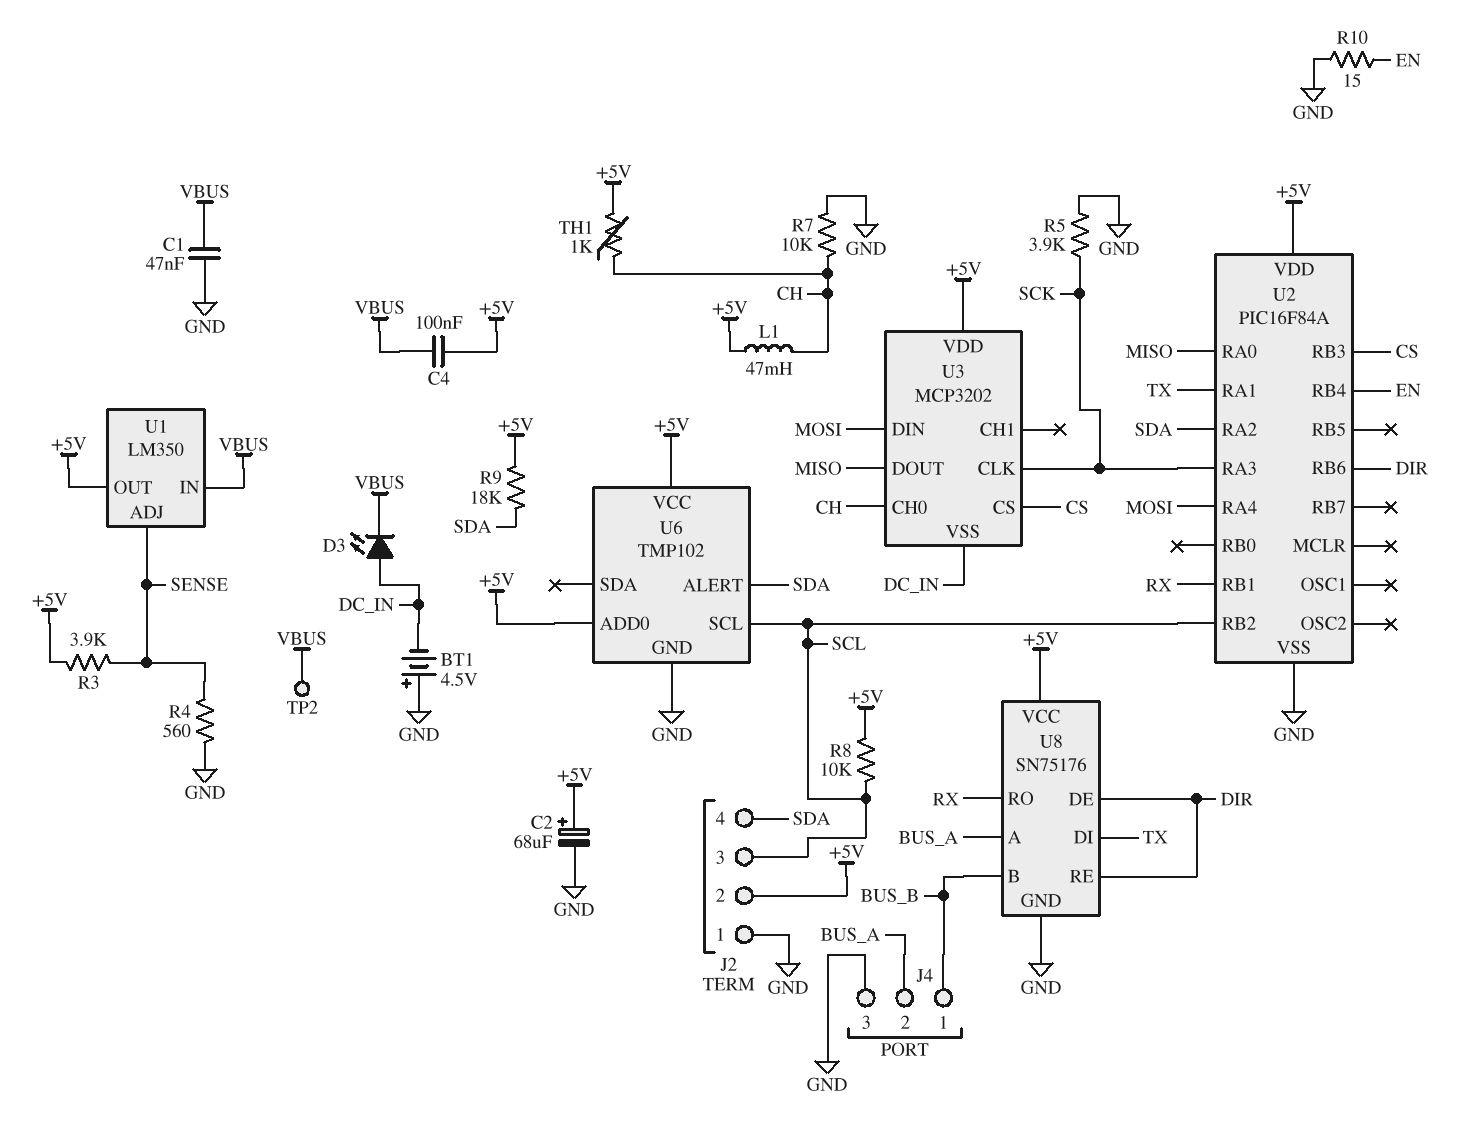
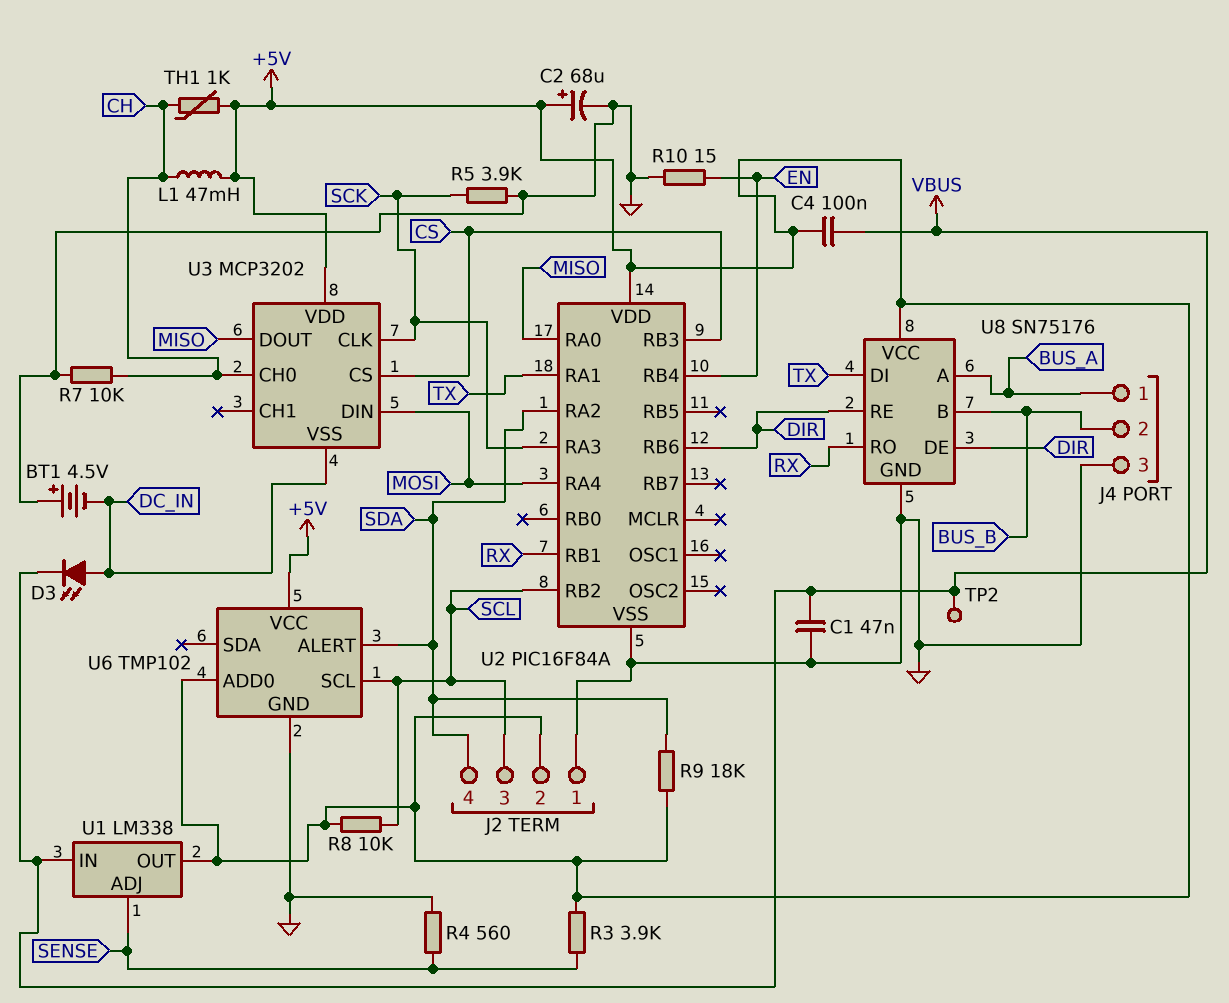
J4 pin 1: BUS_B -> BUS_A
J4 pin 2: BUS_A -> BUS_B
U1: LM350 -> LM338

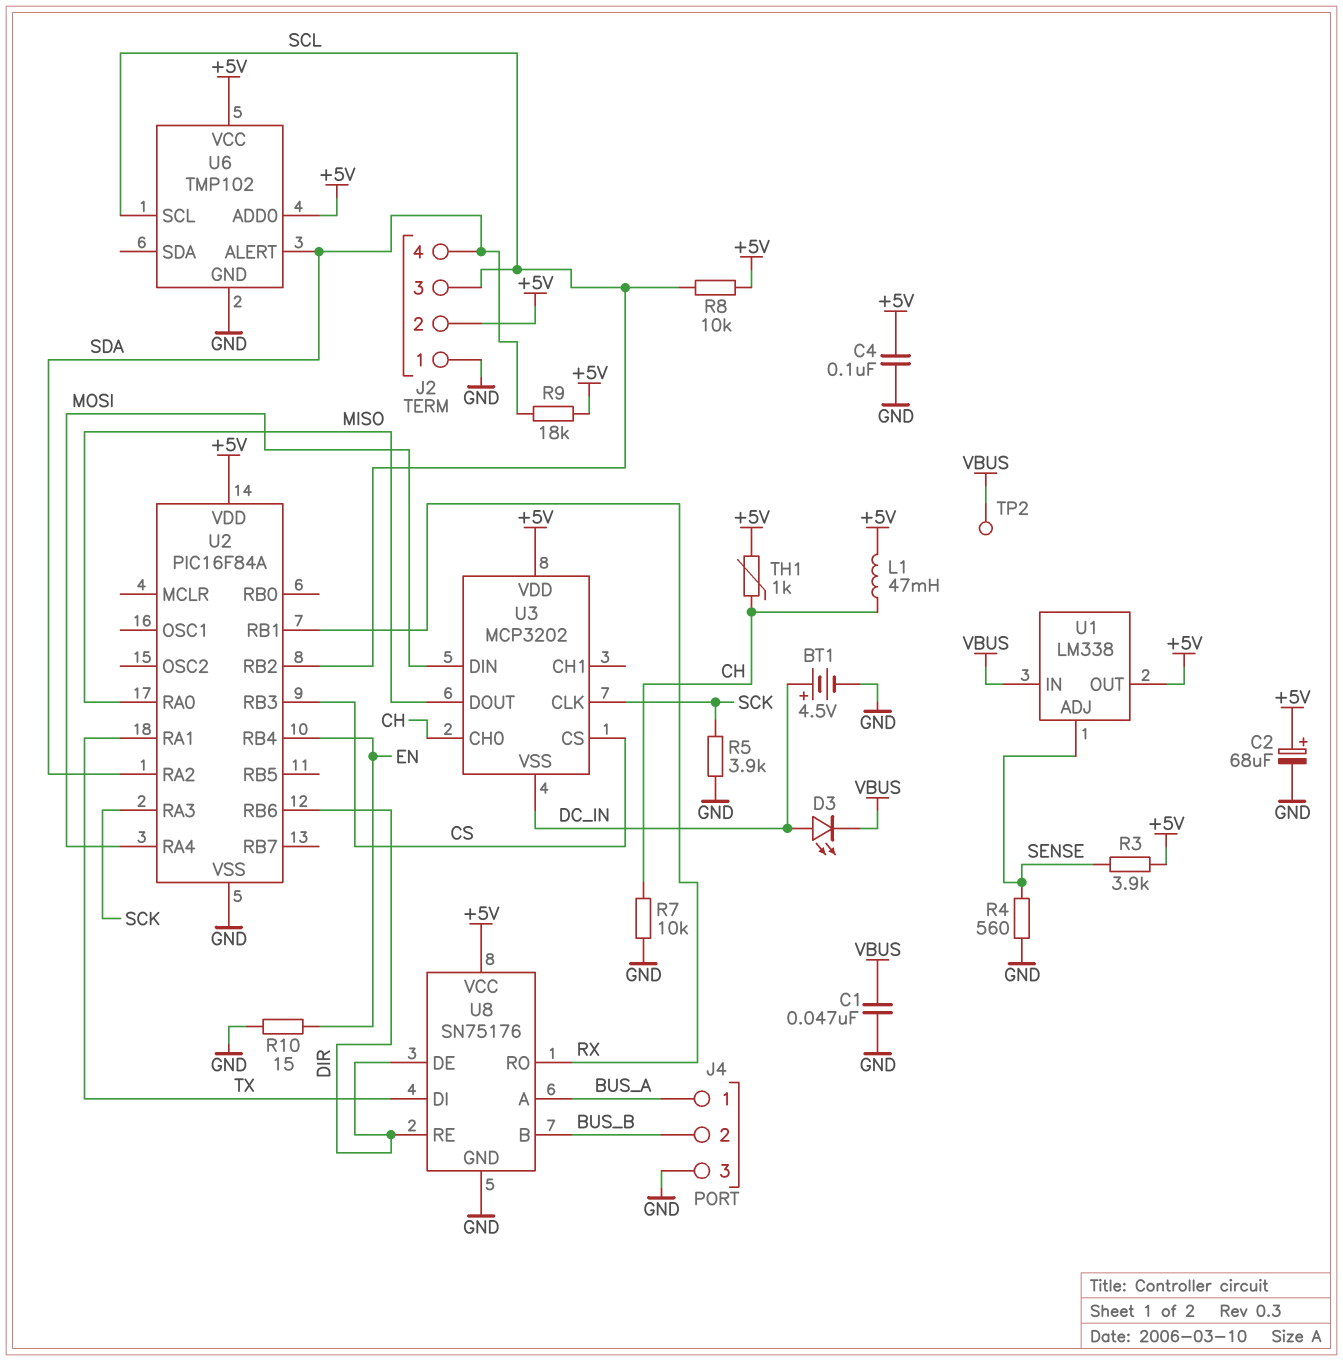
BT1: 4.5V (plus GND, minus DC_IN) -> 4.5V (plus DC_IN, minus GND)
C4: 100nF (+5V, VBUS) -> 100nF (+5V, GND)

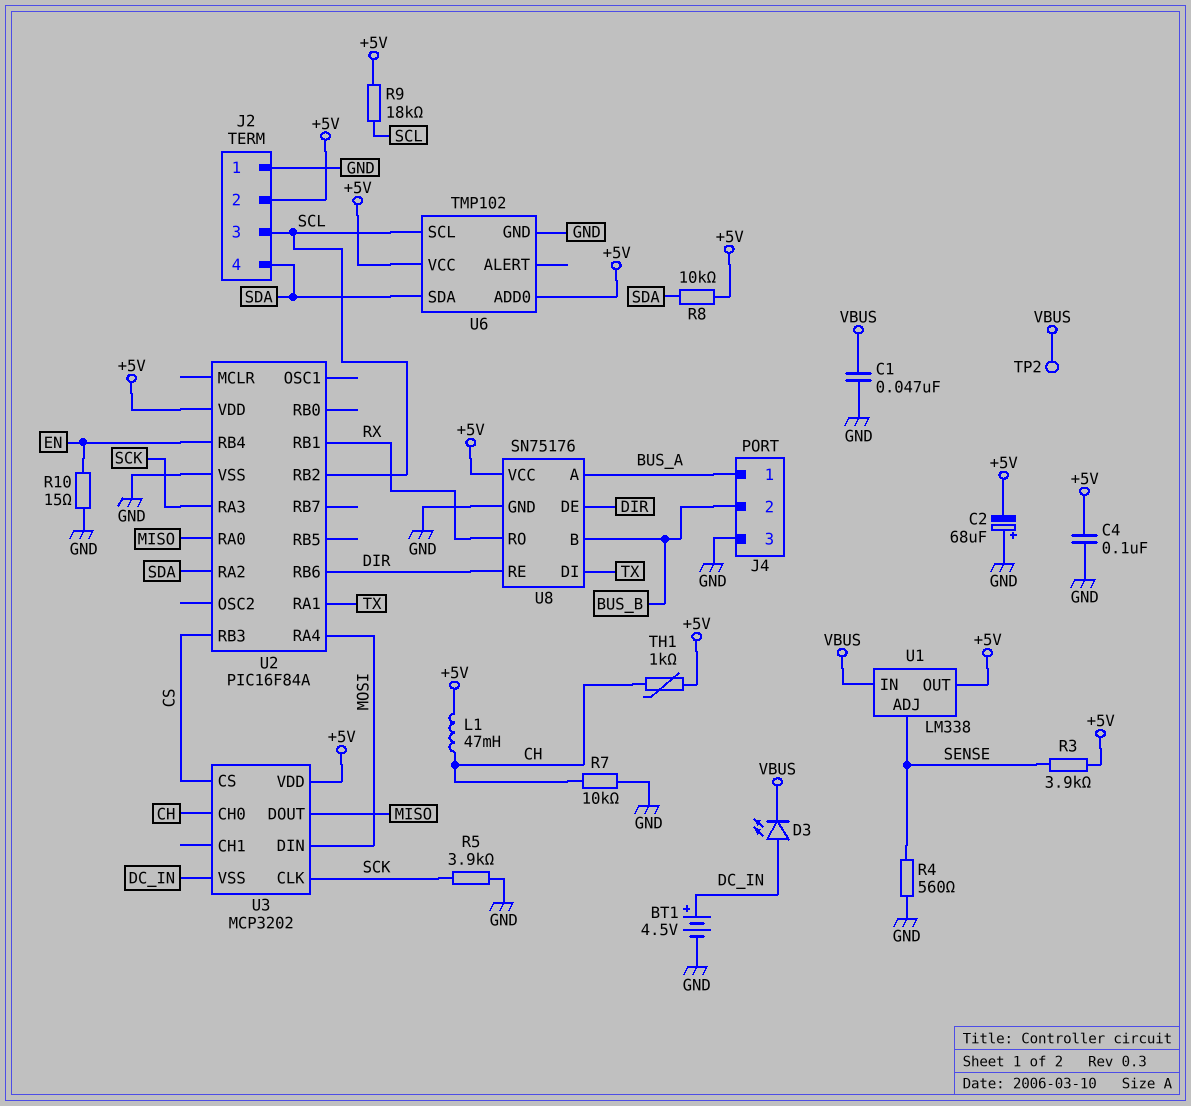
C2: 68uF (plus +5V, minus GND) -> 68uF (plus GND, minus +5V)
R8: 10k (+5V, SCL) -> 10k (+5V, SDA)
R9: 18k (+5V, SDA) -> 18k (+5V, SCL)
U6 pin ALERT: SDA -> none
U6 pin SDA: none -> SDA

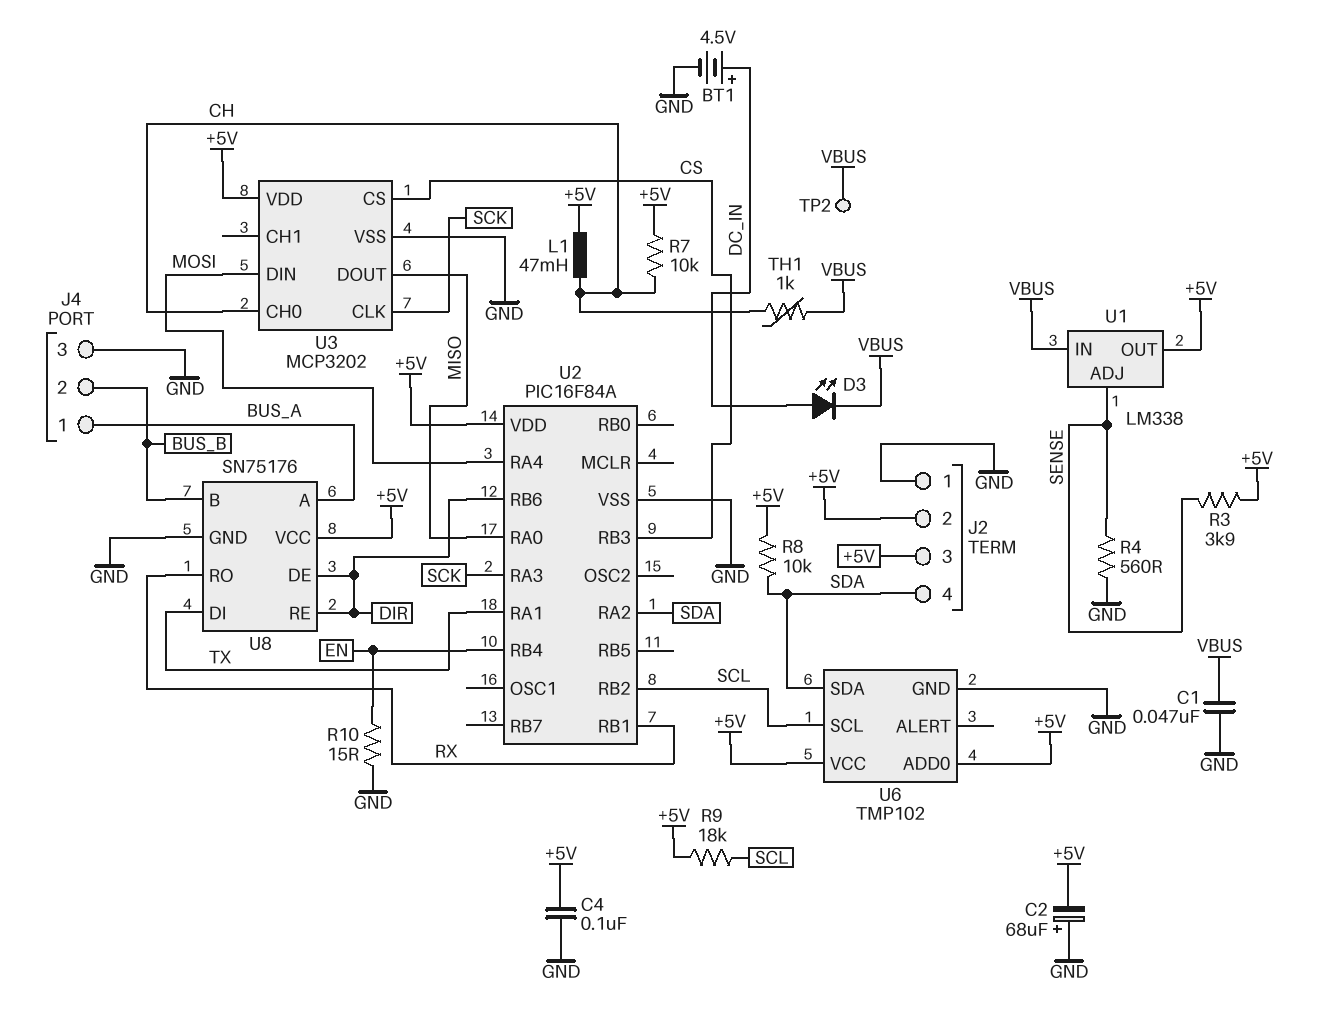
J2 pin 3: SCL -> +5V
R5: 3.9k (GND, SCK) -> none
R7: 10k (CH, GND) -> 10k (+5V, CH)
TH1: 1k (+5V, CH) -> 1k (CH, VBUS)
U3 pin VSS: DC_IN -> GND

